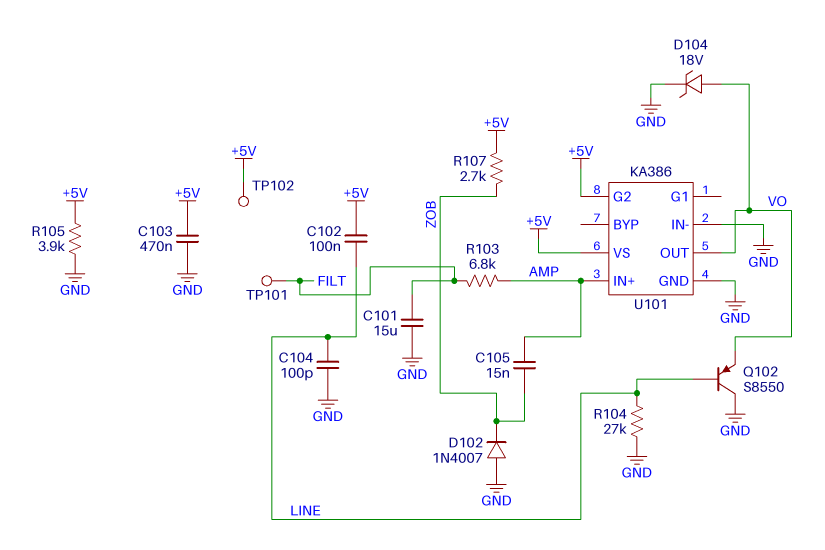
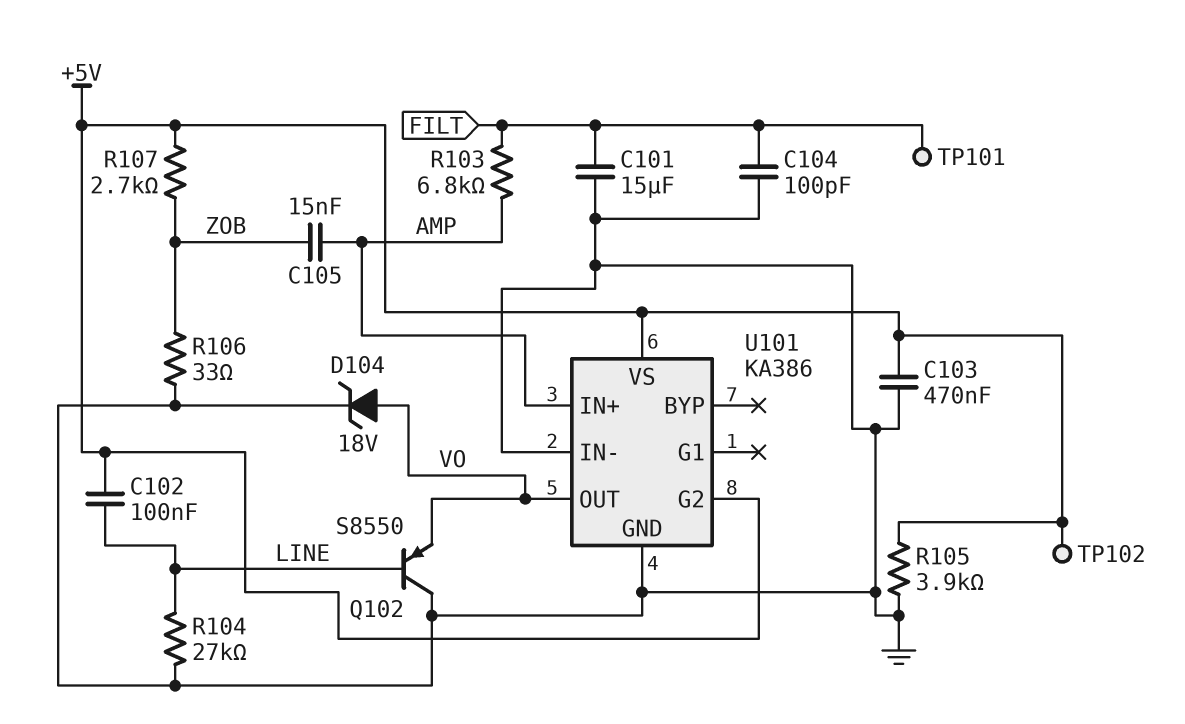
C104: 100pF (GND, LINE) -> 100pF (FILT, GND)
D102: diode 1N4007 (A GND, K ZOB) -> none
R106: none -> 33 (GND, ZOB)

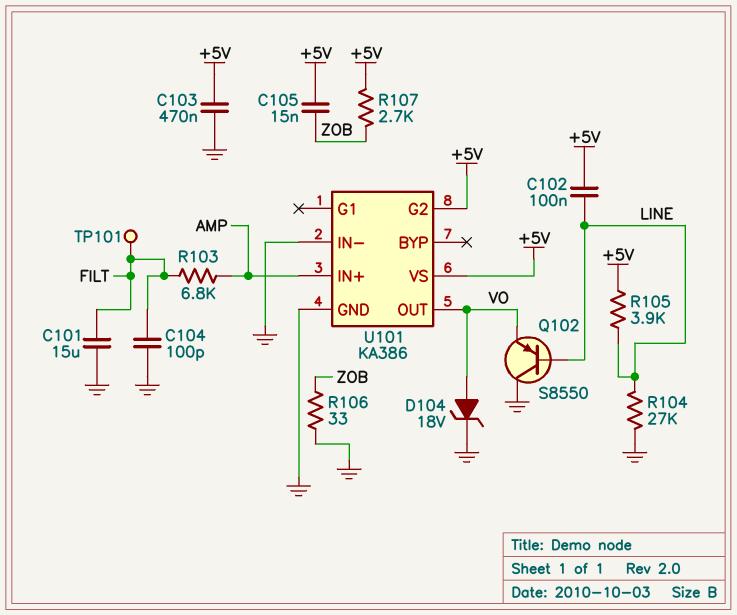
C105: 15nF (AMP, ZOB) -> 15nF (+5V, ZOB)
R105: 3.9k (+5V, GND) -> 3.9k (+5V, LINE)
TP102: test point (+5V) -> none

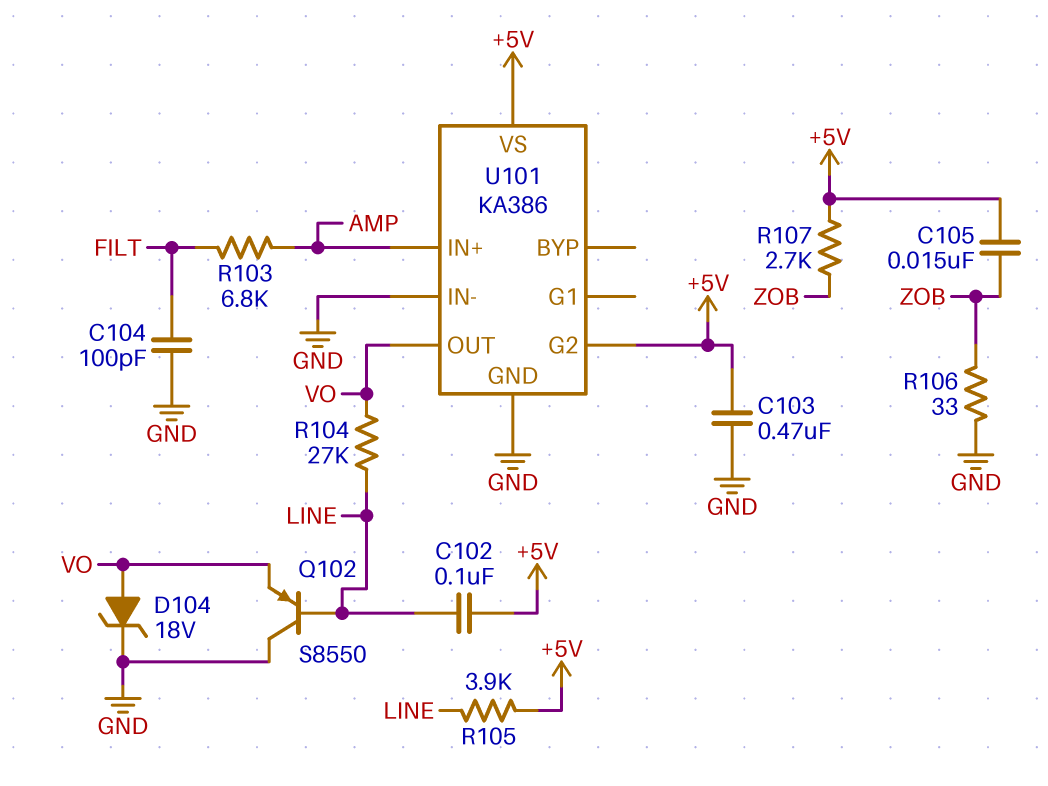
C101: 15uF (FILT, GND) -> none
R104: 27k (GND, LINE) -> 27k (LINE, VO)
TP101: test point (FILT) -> none

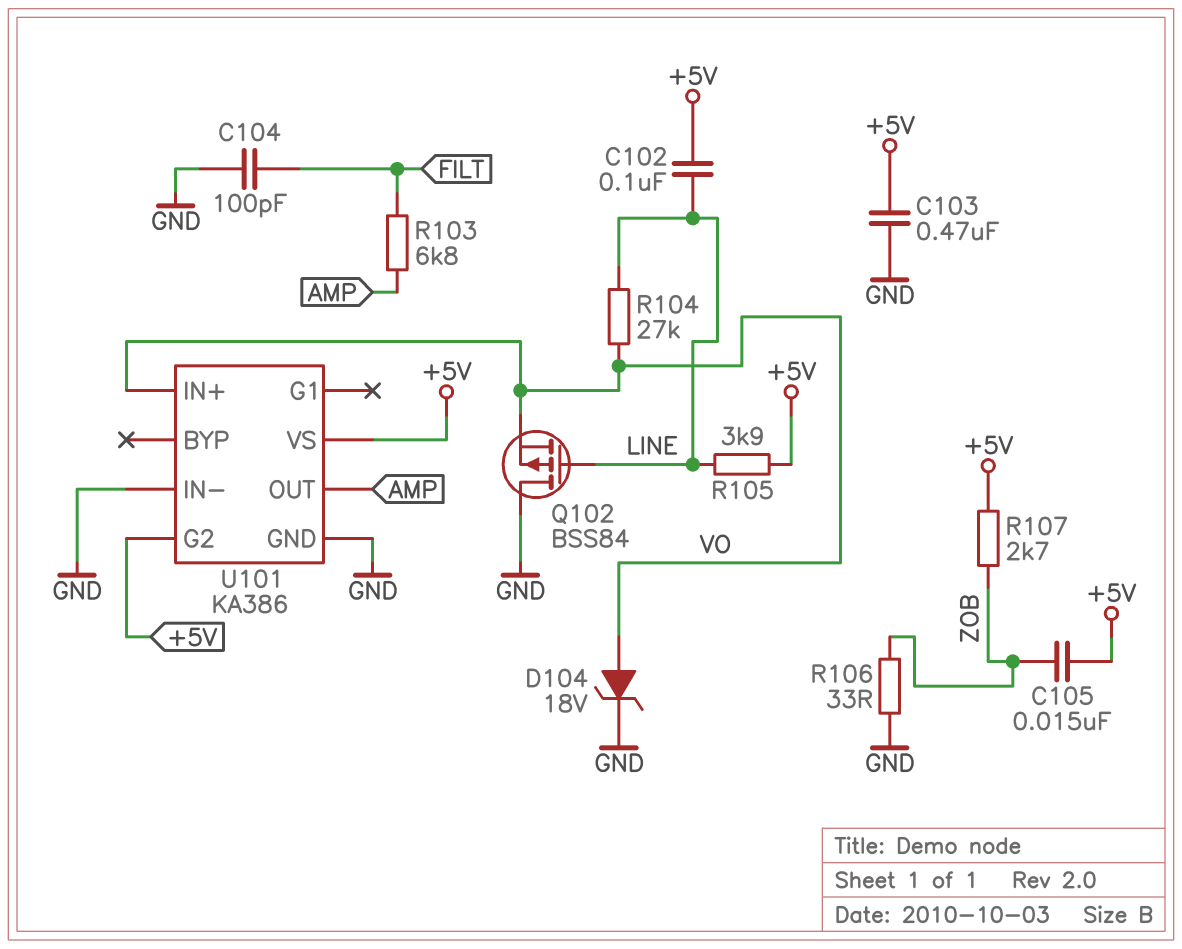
Q102: PNP S8550 (B LINE, C GND, E VO) -> PMOS BSS84 (G LINE, D GND, S VO)
U101 pin IN+: AMP -> VO
U101 pin OUT: VO -> AMP

